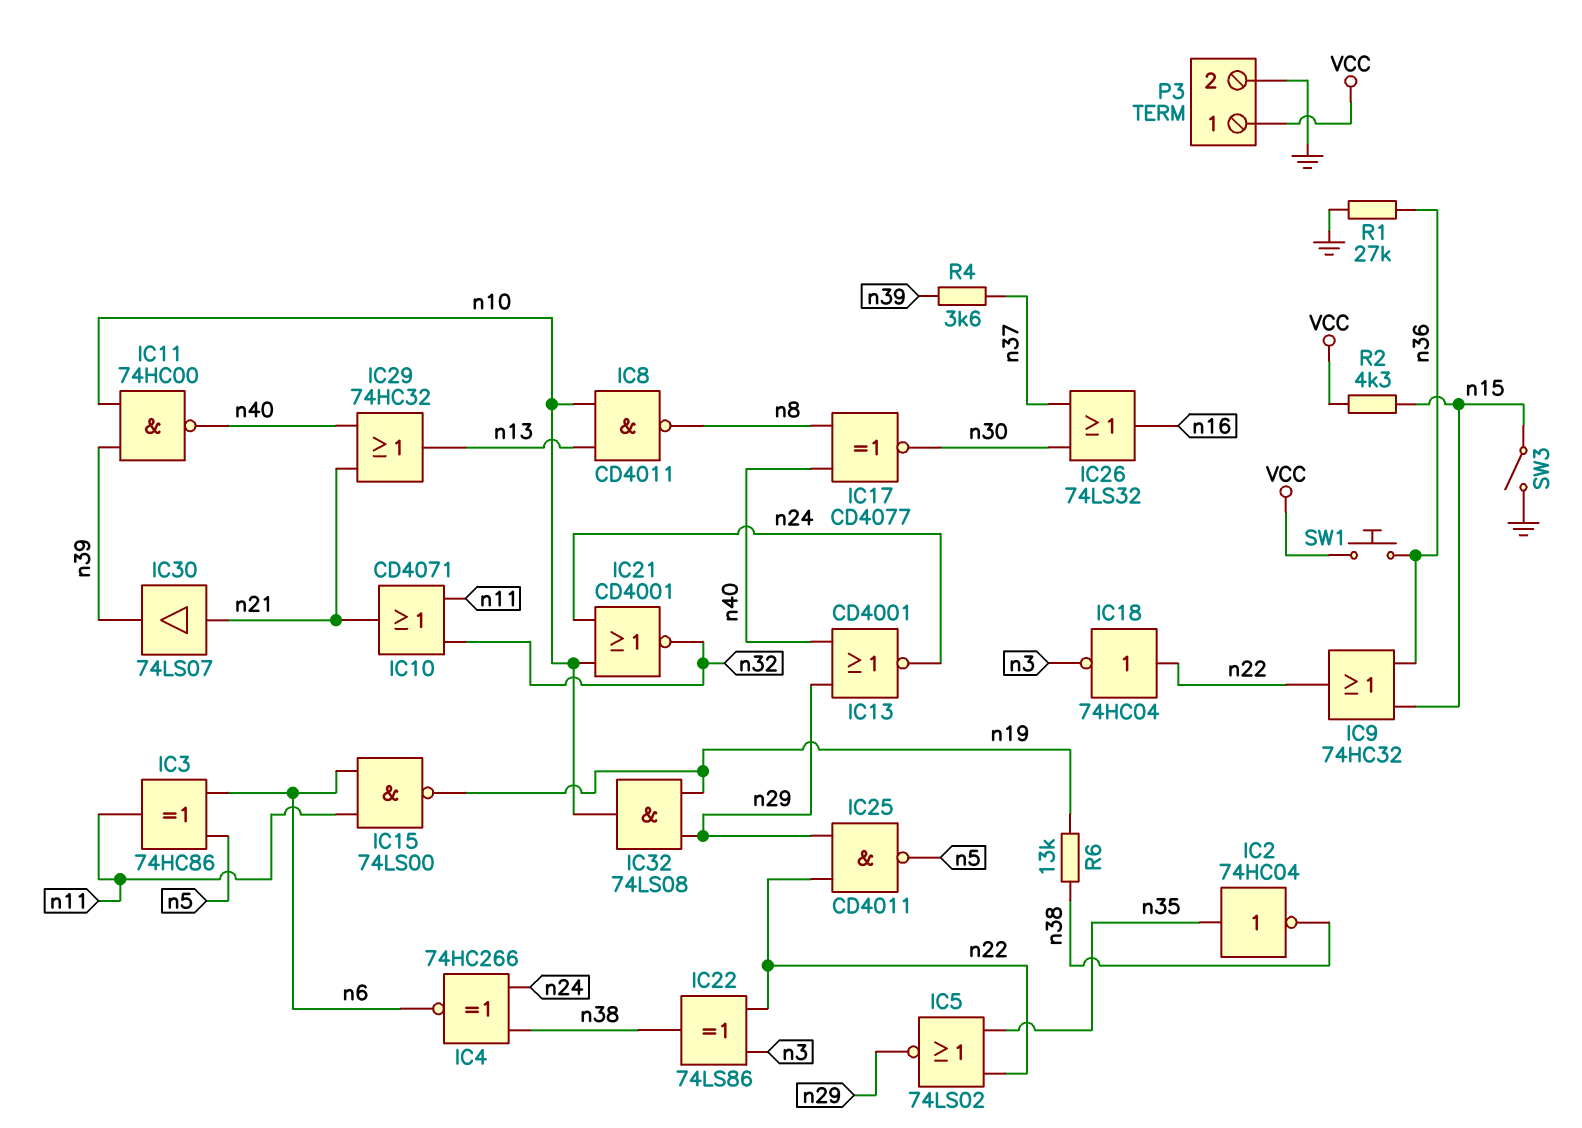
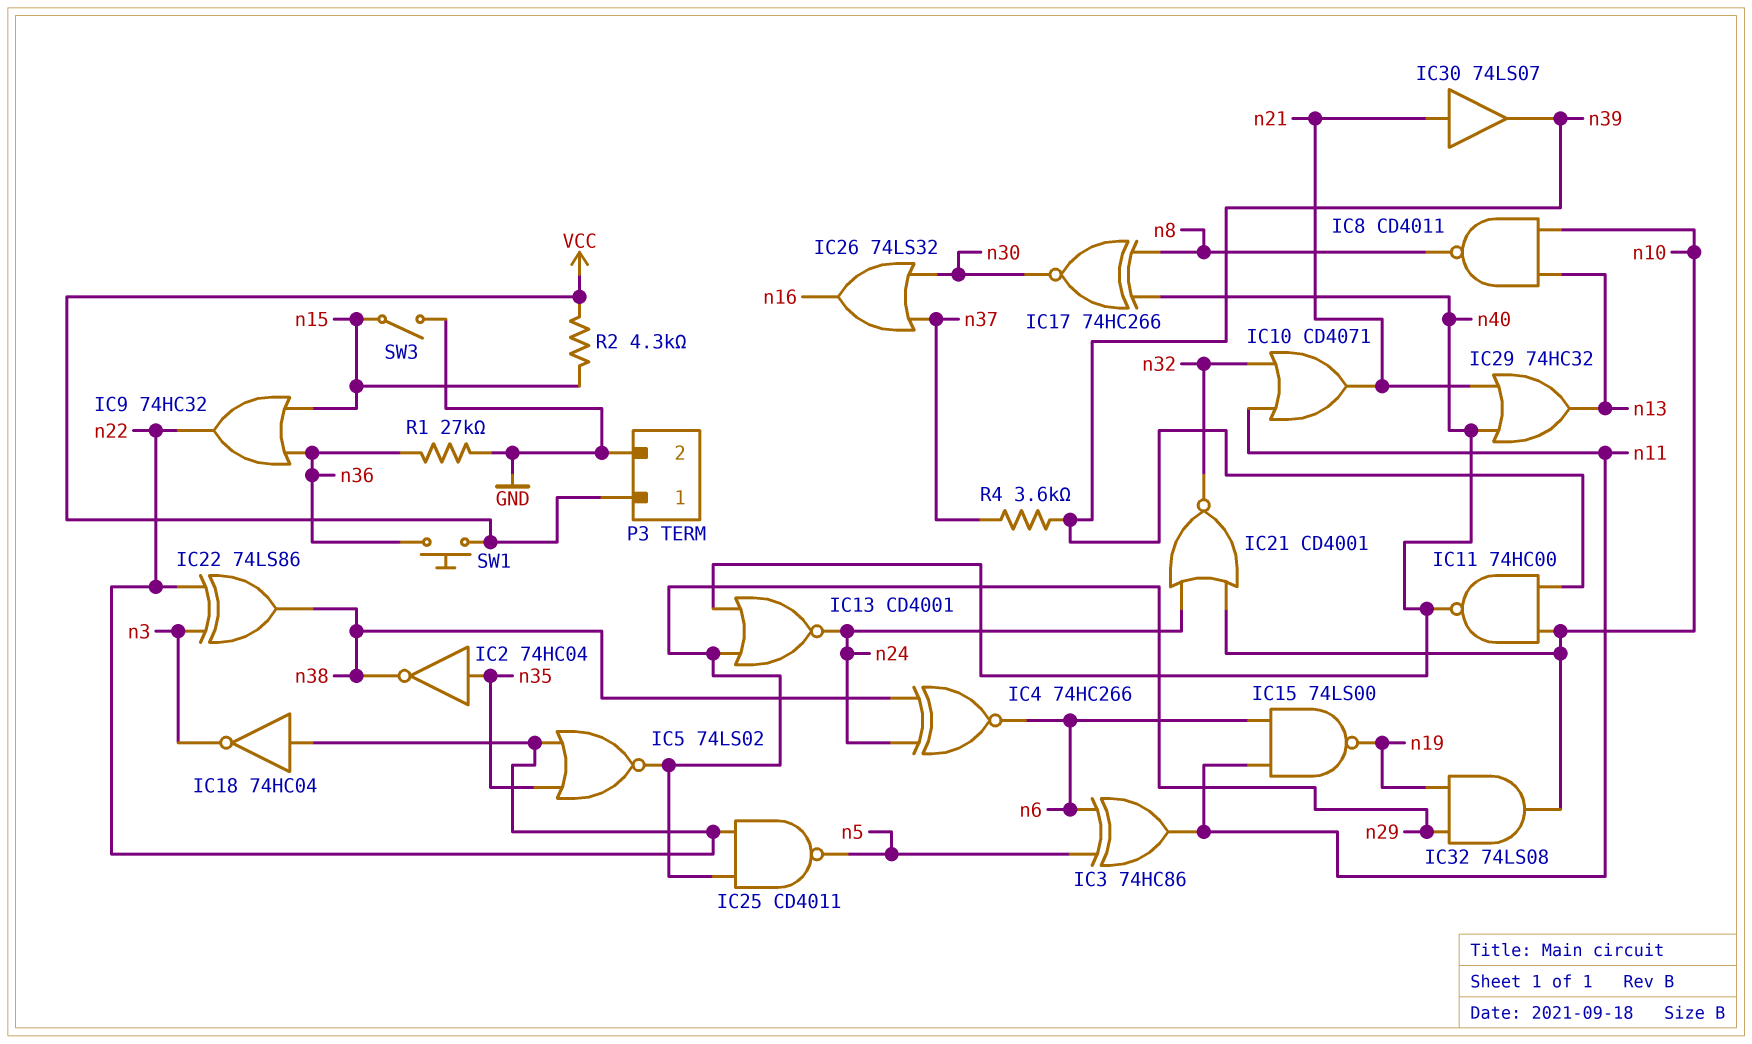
IC17: XNOR CD4077 (in n8, in n40, out n30) -> XNOR 74HC266 (in n8, in n40, out n30)
R6: 13k (n19, n38) -> none

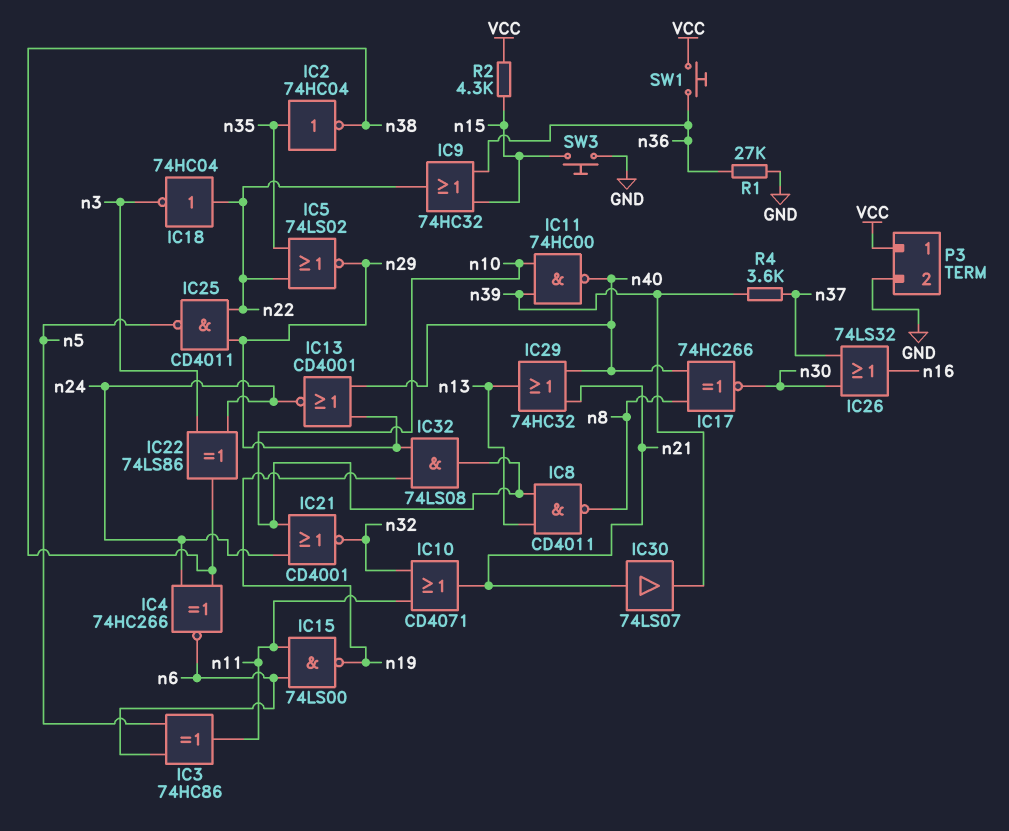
IC22: XOR 74LS86 (in n3, in n22, out n38) -> XOR 74LS86 (in n3, in n24, out n38)
SW3: switch (GND, n15) -> button (GND, n15)

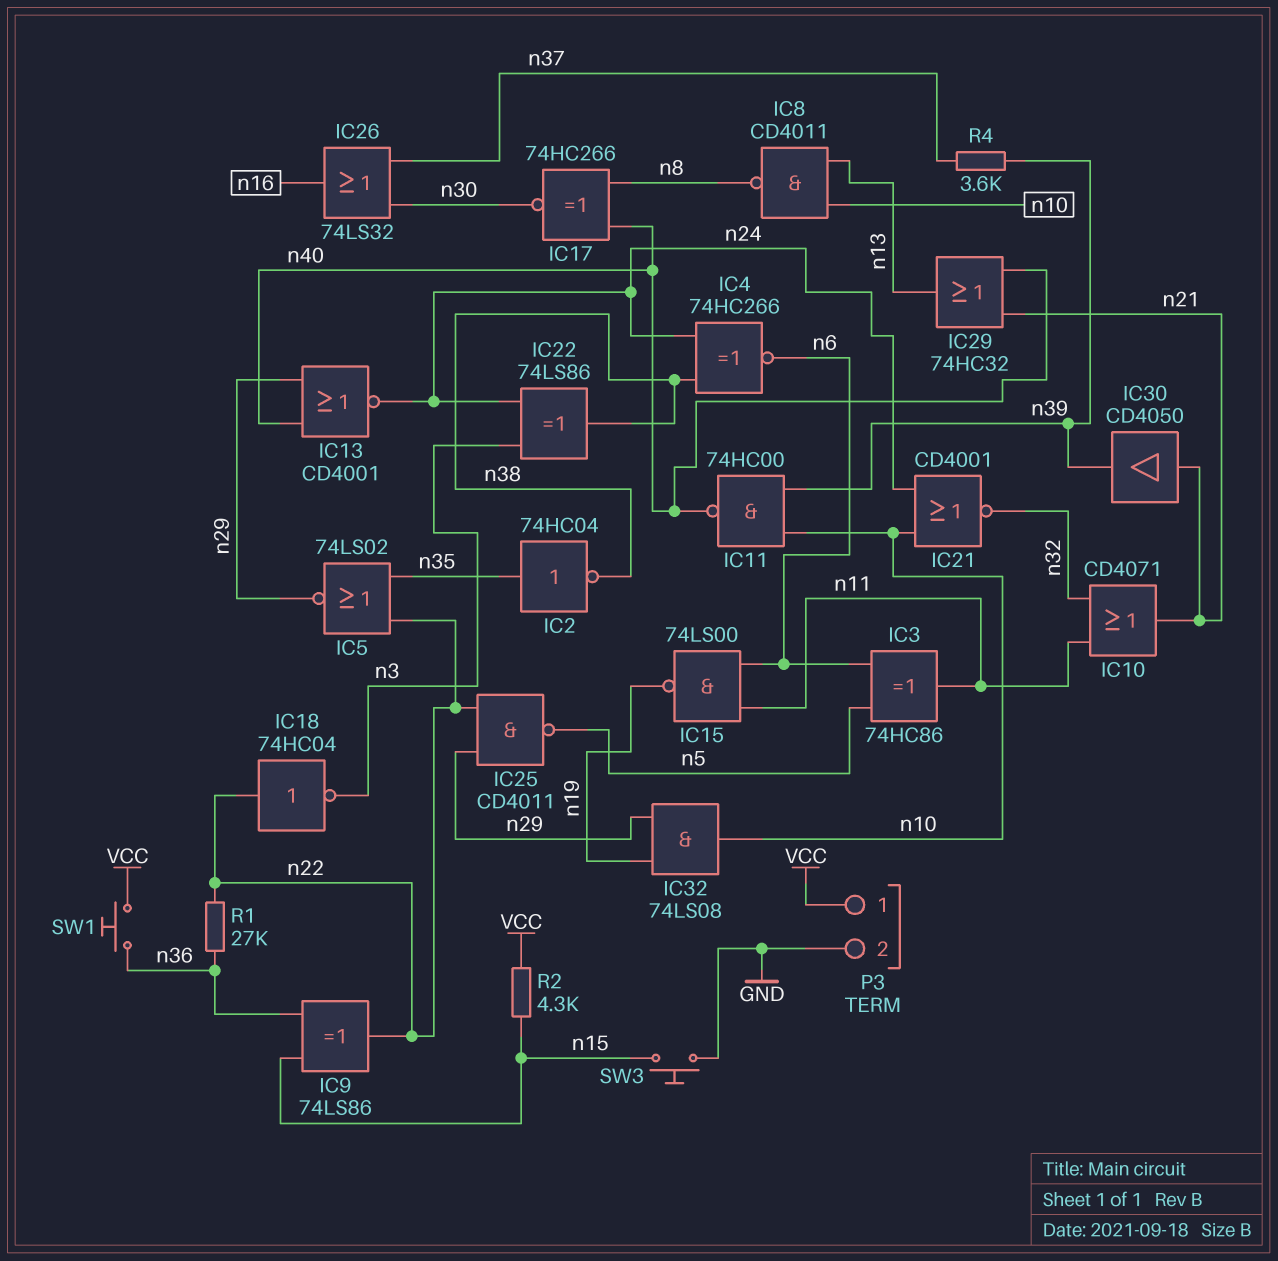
IC9: OR 74HC32 (in n15, in n36, out n22) -> XOR 74LS86 (in n15, in n36, out n22)
IC30: buffer 74LS07 (in n21, out n39) -> buffer CD4050 (in n21, out n39)
R1: 27k (GND, n36) -> 27k (n22, n36)

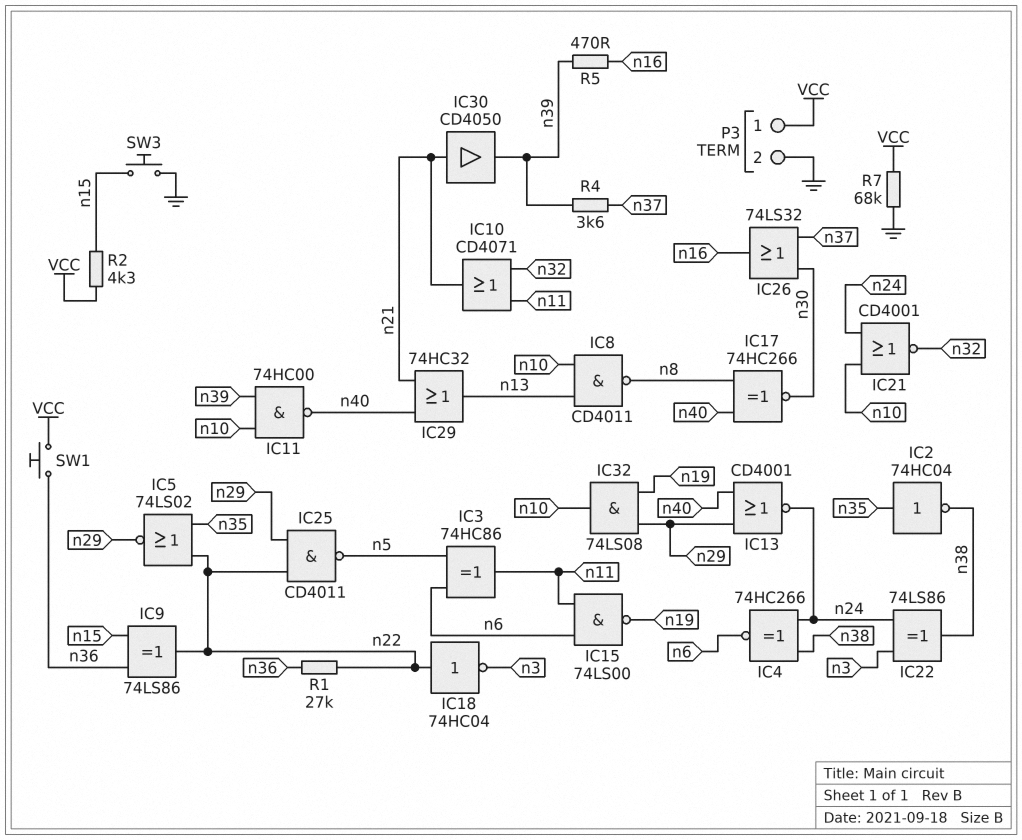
R5: none -> 470 (n16, n39)
R7: none -> 68k (GND, VCC)

